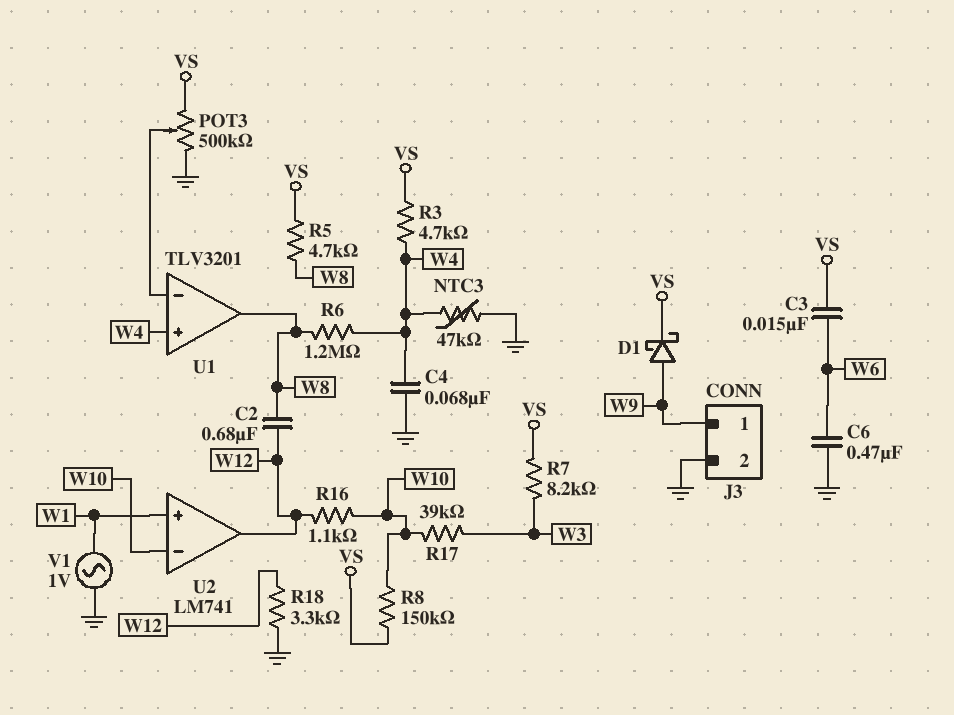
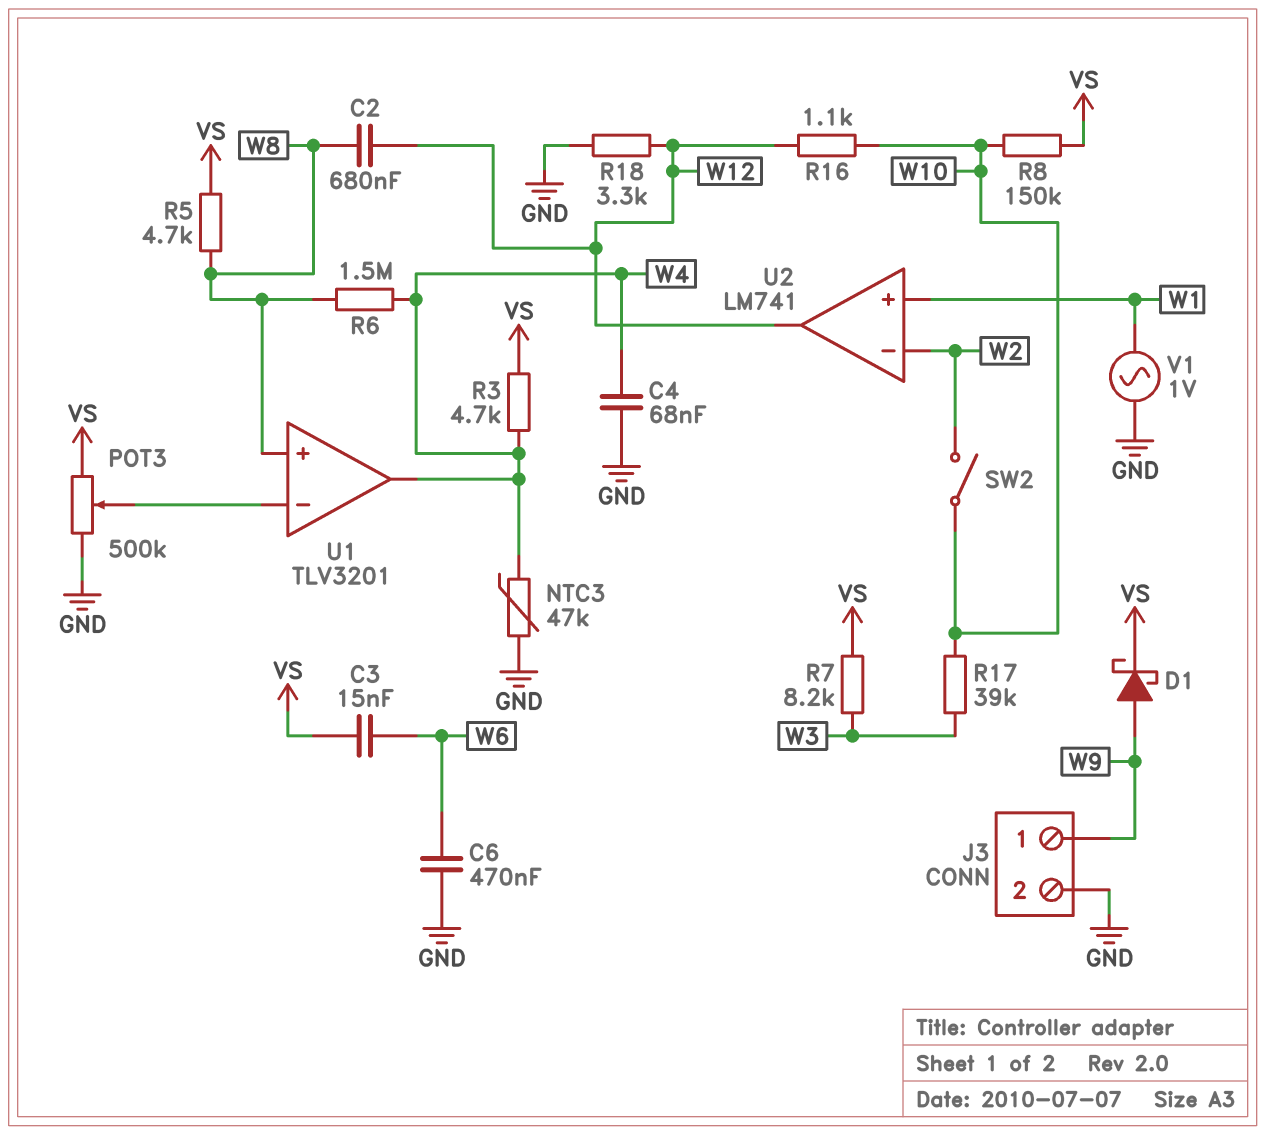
R6: 1.2M (W4, W8) -> 1.5M (W4, W8)
SW2: none -> switch (W2, W10)
U1 pin in+: W4 -> W8
U1 pin out: W8 -> W4
U2 pin in-: W10 -> W2

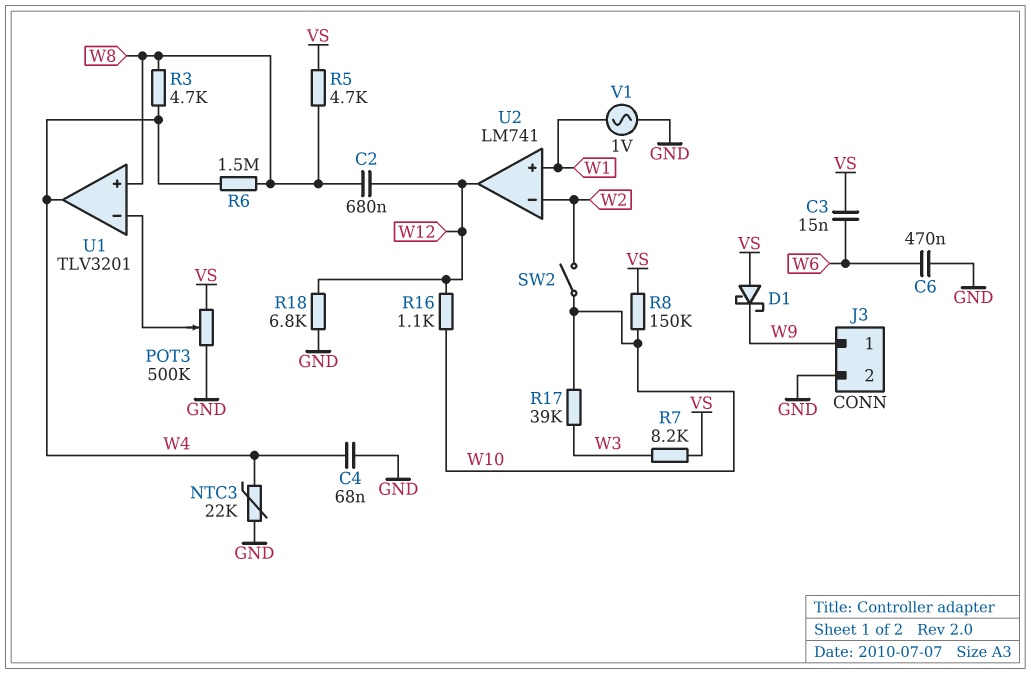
D1: schottky (A W9, K VS) -> schottky (A VS, K W9)
NTC3: 47k (GND, W4) -> 22k (GND, W4)
R3: 4.7k (VS, W4) -> 4.7k (W4, W8)
R18: 3.3k (GND, W12) -> 6.8k (GND, W12)

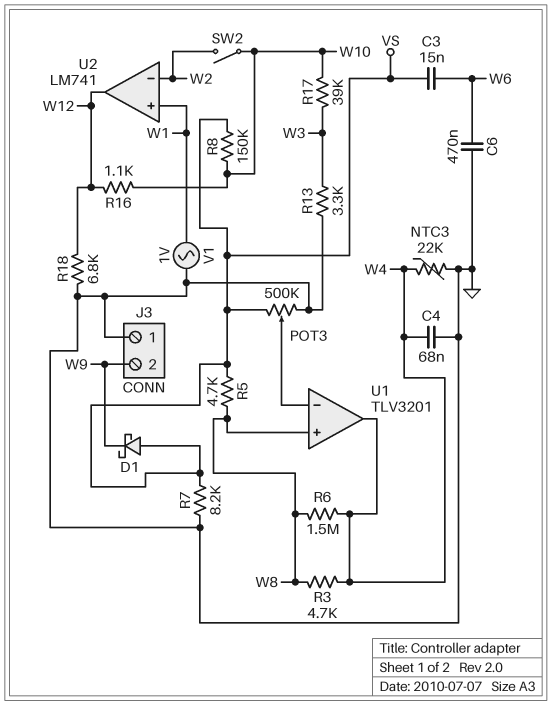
C2: 680nF (W8, W12) -> none
J3 pin 1: W9 -> GND
J3 pin 2: GND -> W9
R7: 8.2k (VS, W3) -> 8.2k (GND, VS)
R13: none -> 3.3k (GND, W3)

